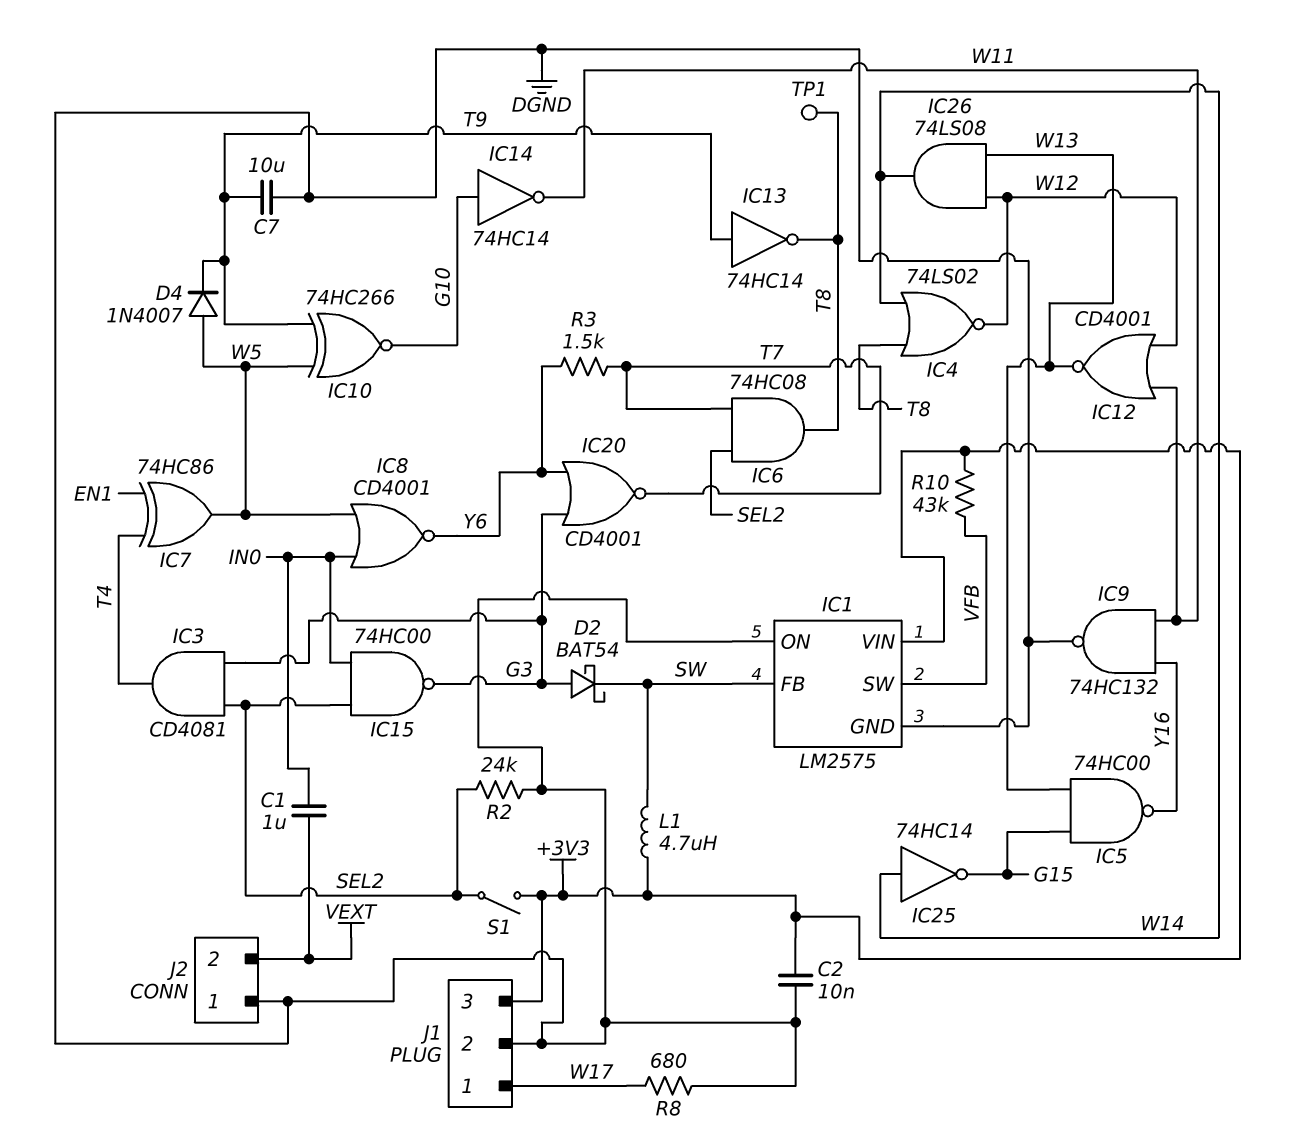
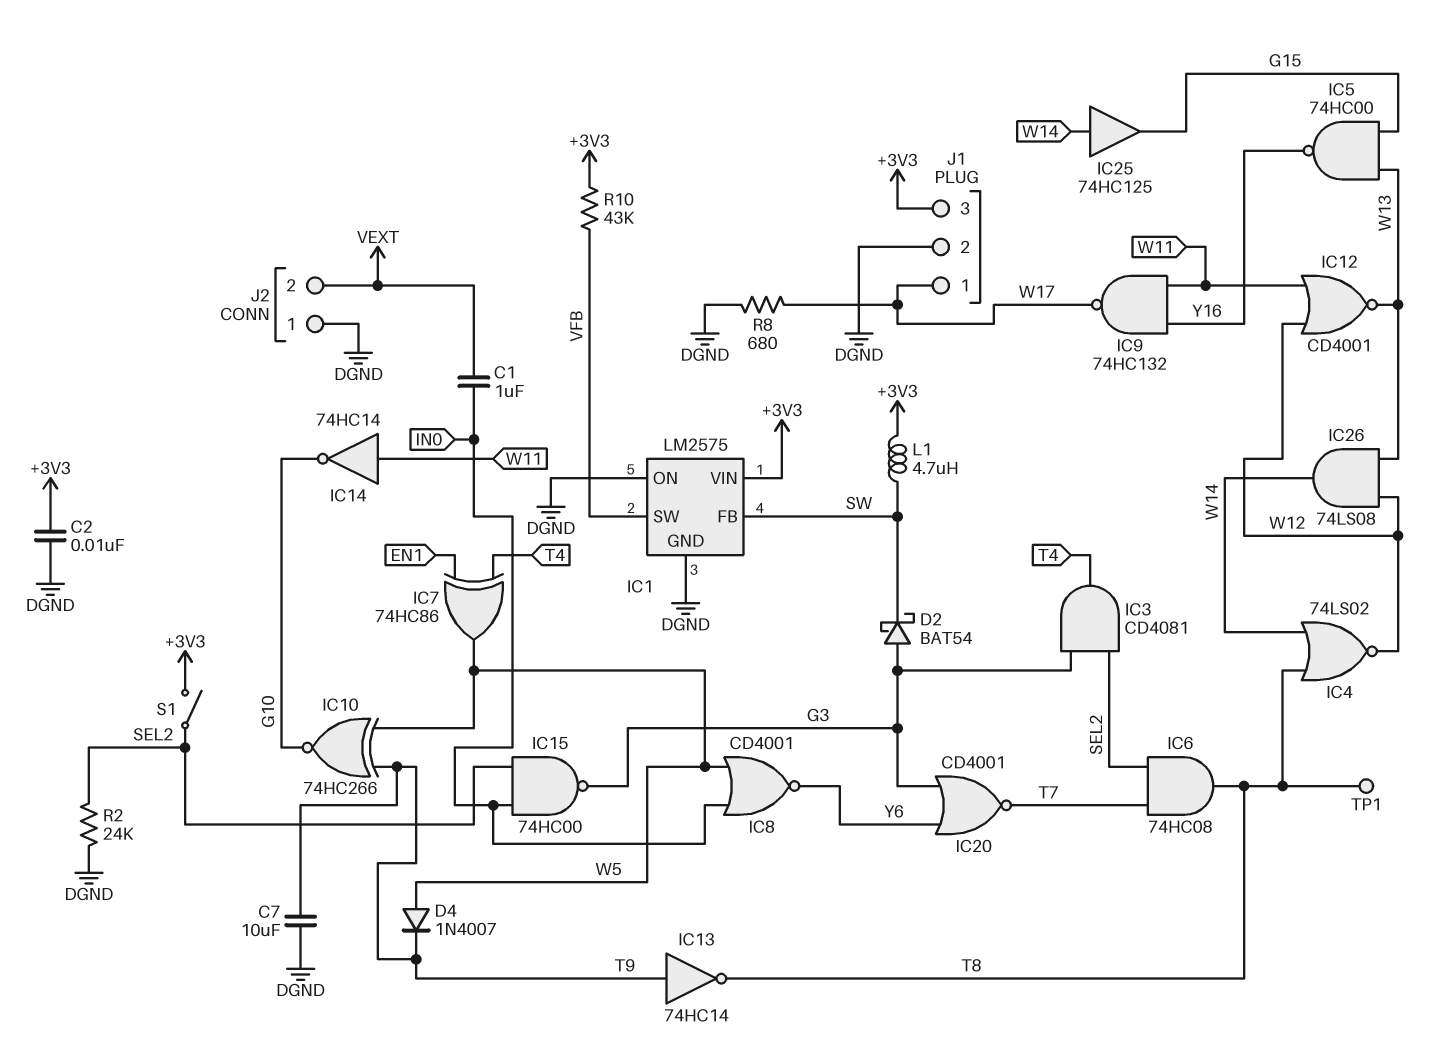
IC9: NAND 74HC132 (in W11, in Y16, out DGND) -> NAND 74HC132 (in W11, in Y16, out W17)
IC14: NOT 74HC14 (in G10, out W11) -> NOT 74HC14 (in W11, out G10)
IC25: NOT 74HC14 (in W14, out G15) -> buffer 74HC125 (in W14, out G15)
R3: 1.5k (T7, Y6) -> none

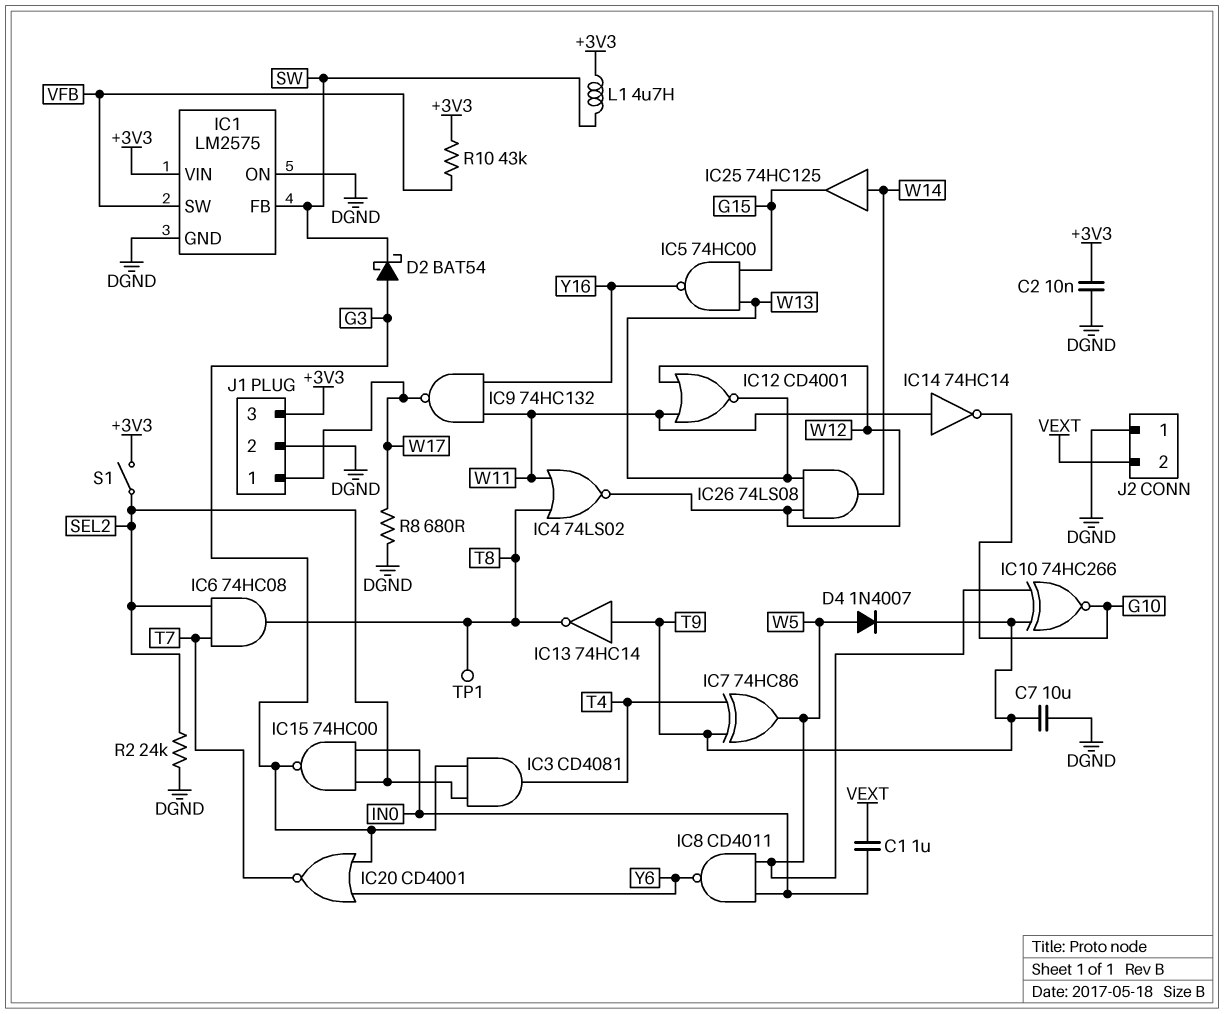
IC4: NOR 74LS02 (in T8, in W14, out W12) -> NOR 74LS02 (in T8, in W11, out W12)
IC7: XOR 74HC86 (in EN1, in T4, out W5) -> XOR 74HC86 (in T4, in T9, out W5)
IC8: NOR CD4001 (in IN0, in W5, out Y6) -> NAND CD4011 (in IN0, in W5, out Y6)

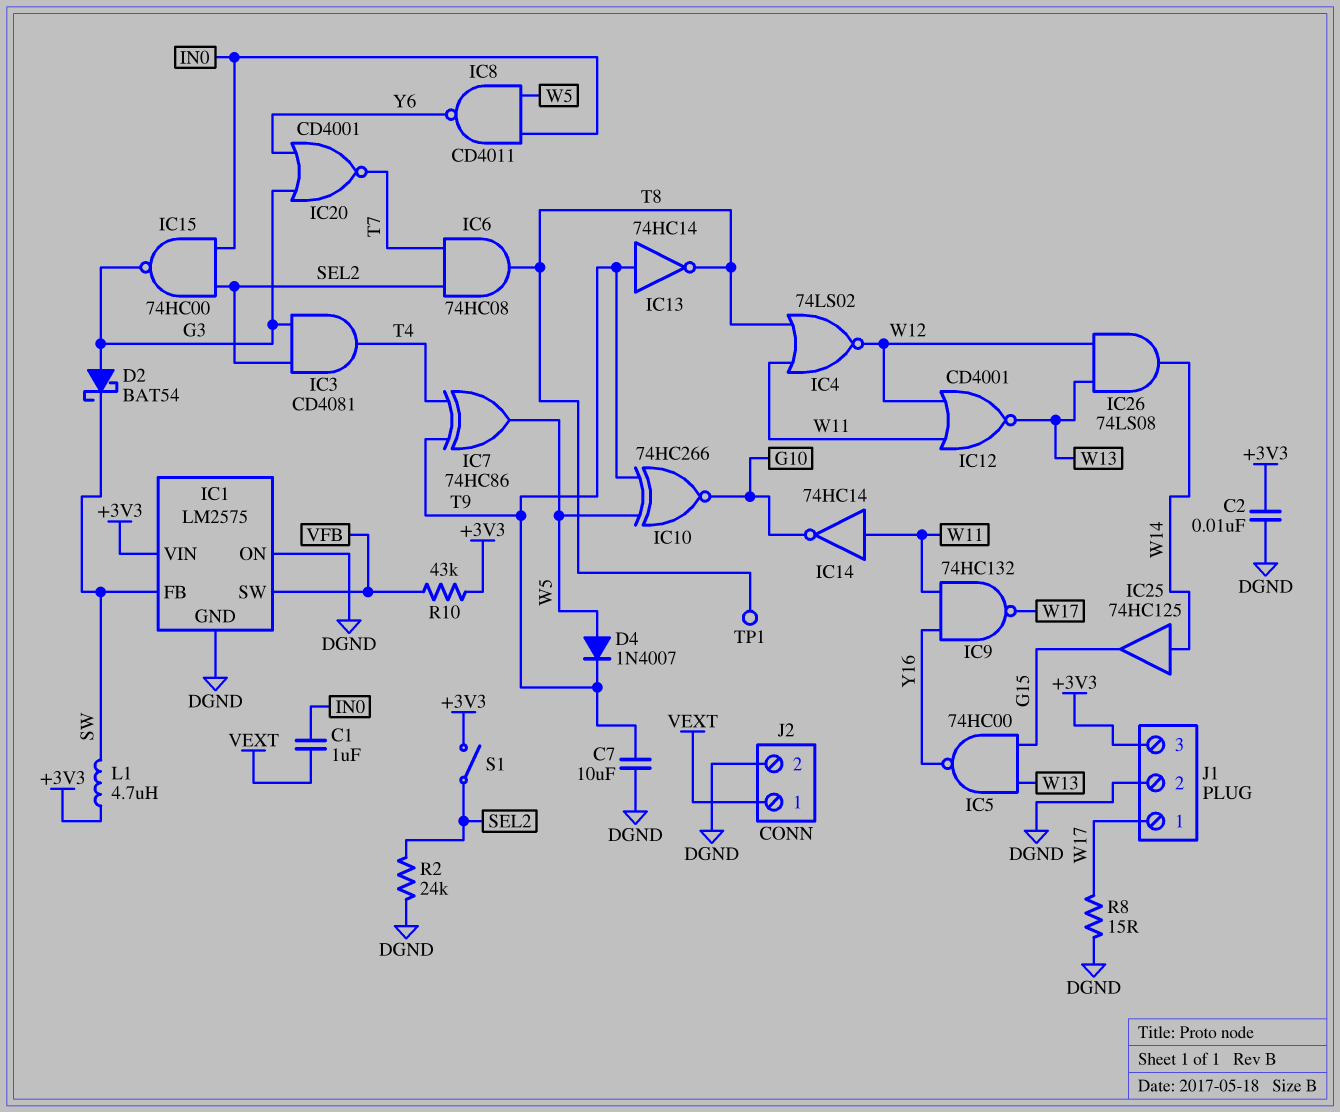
J2 pin 1: DGND -> VEXT
J2 pin 2: VEXT -> DGND
R8: 680 (DGND, W17) -> 15 (DGND, W17)

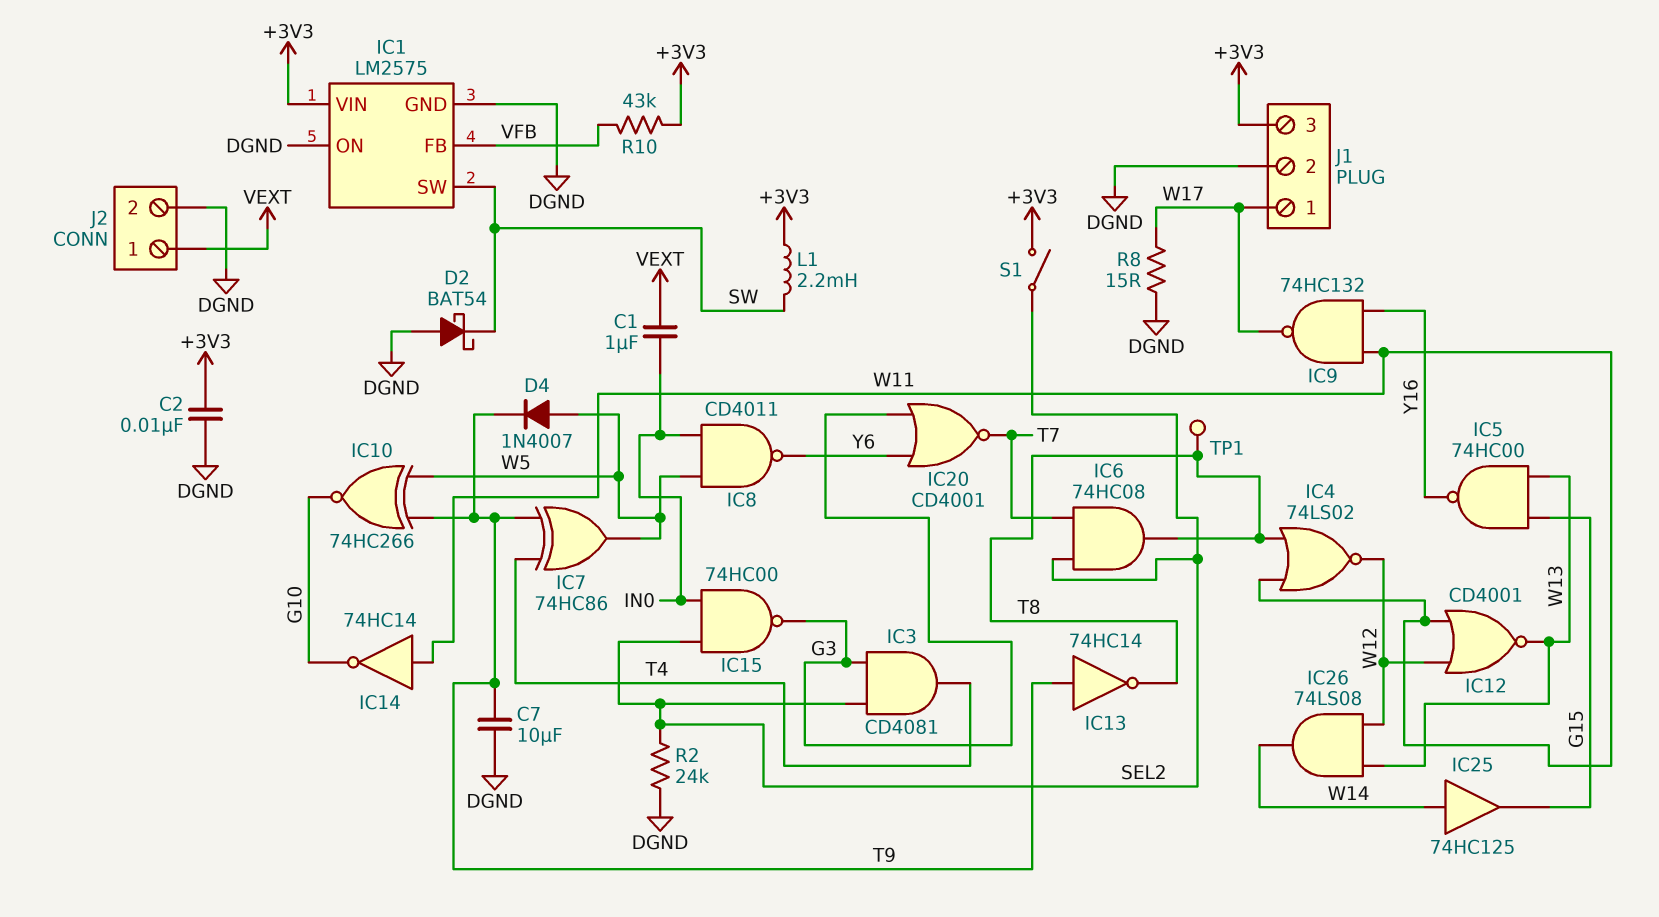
D2: schottky BAT54 (A G3, K SW) -> schottky BAT54 (A DGND, K SW)
IC1 pin FB: SW -> VFB
IC1 pin SW: VFB -> SW
L1: 4.7uH (+3V3, SW) -> 2.2mH (+3V3, SW)

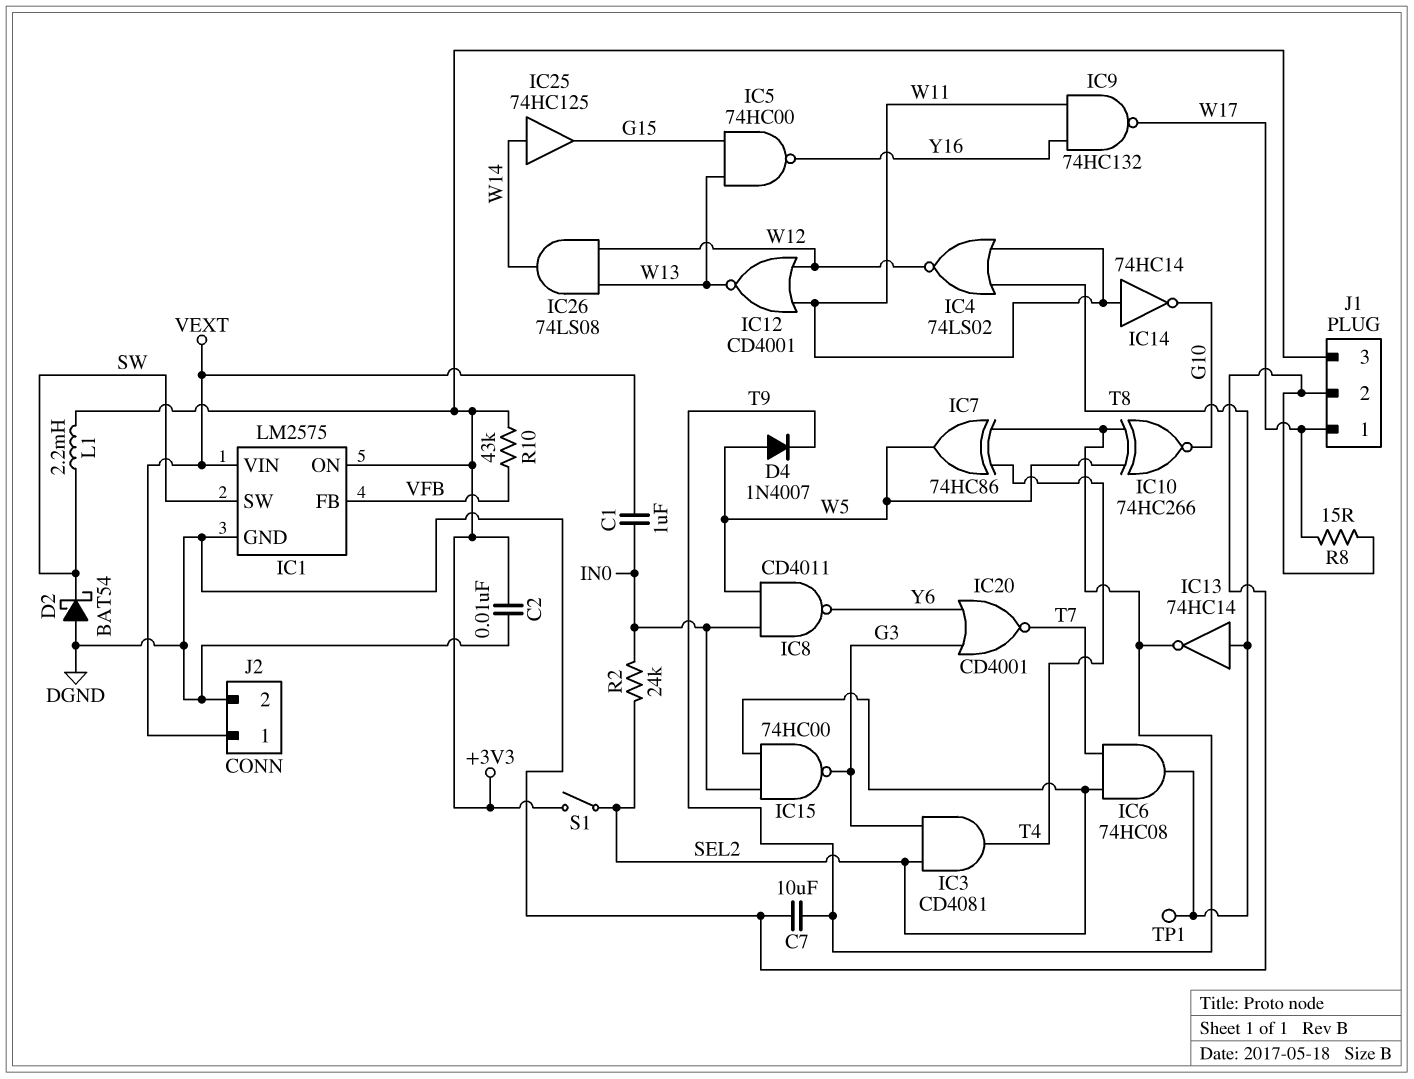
IC1 pin ON: DGND -> +3V3
IC1 pin VIN: +3V3 -> VEXT
IC13: NOT 74HC14 (in T9, out T8) -> NOT 74HC14 (in T8, out T9)
R2: 24k (DGND, SEL2) -> 24k (IN0, SEL2)

